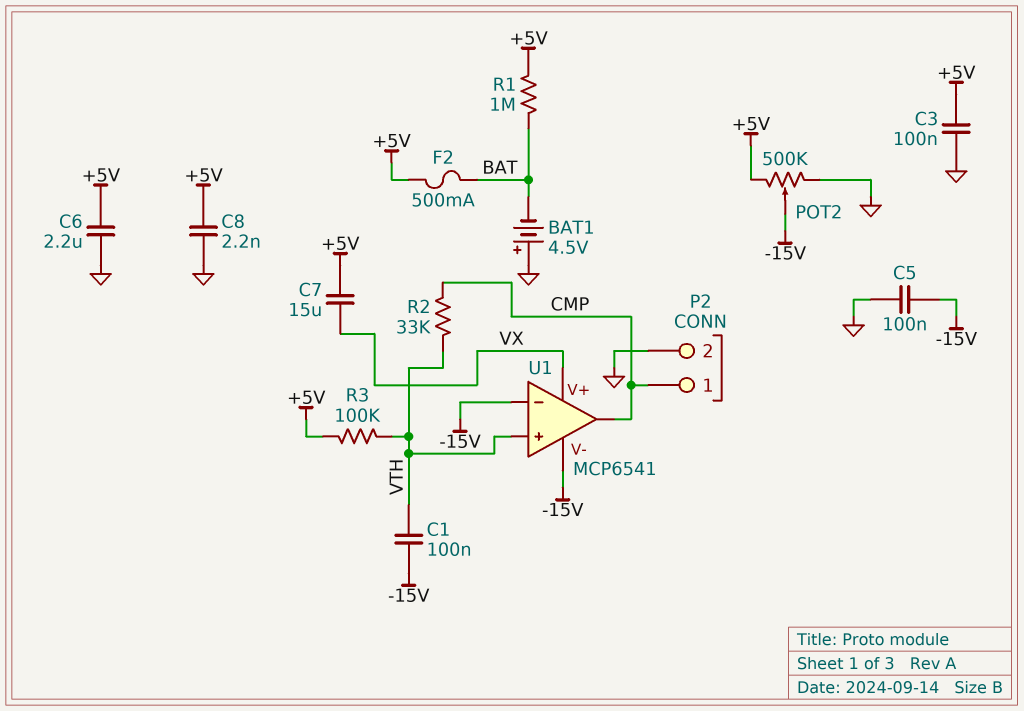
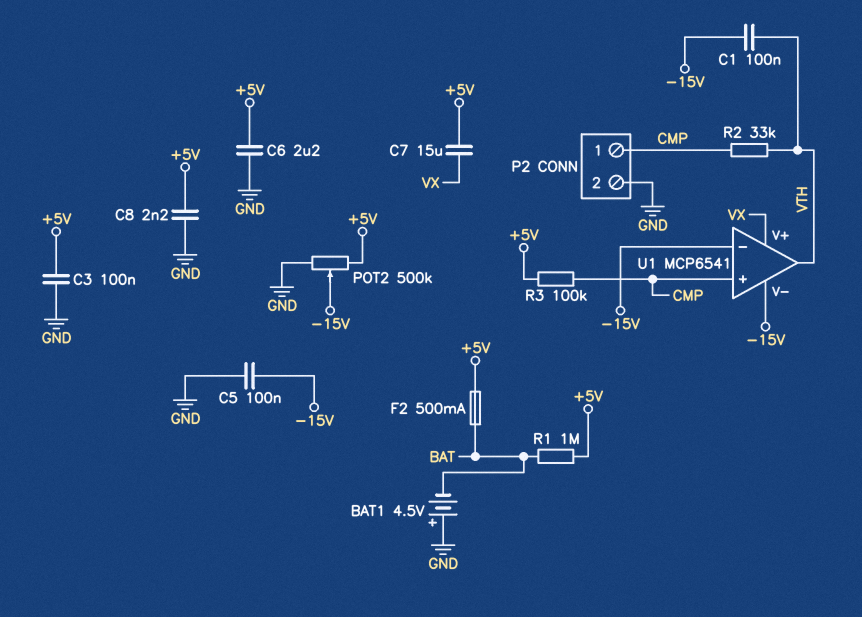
R3: 100k (+5V, VTH) -> 100k (+5V, CMP)
U1 pin in+: VTH -> CMP
U1 pin out: CMP -> VTH

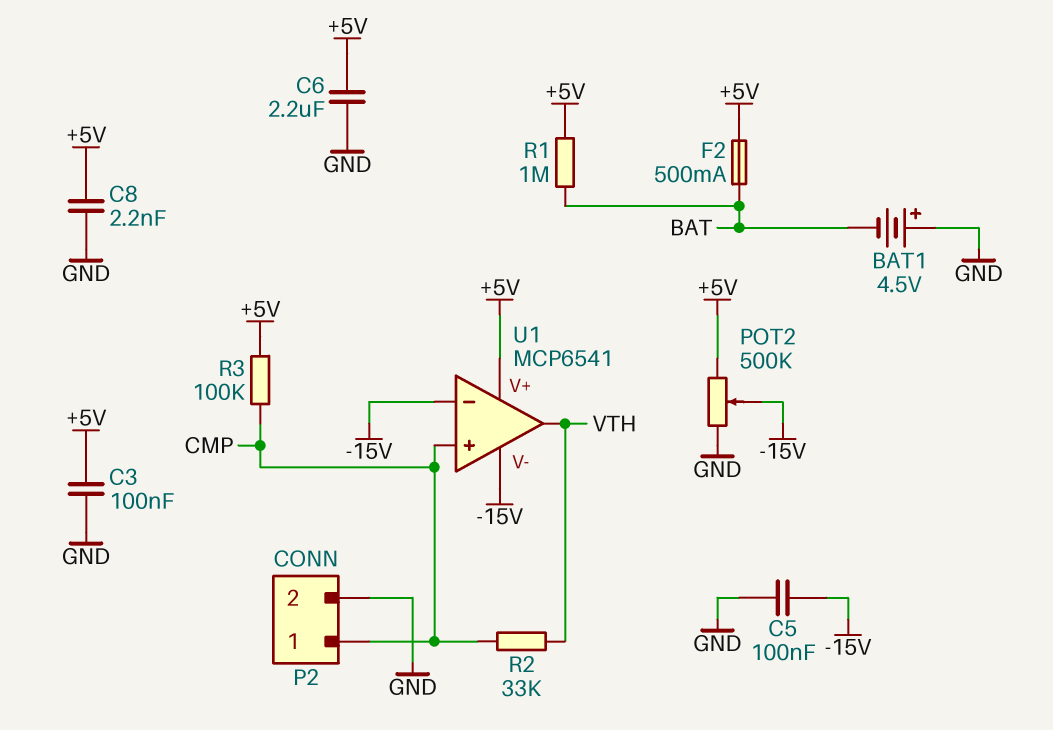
C1: 100nF (-15V, VTH) -> none
C7: 15uF (+5V, VX) -> none
U1 pin V+: VX -> +5V

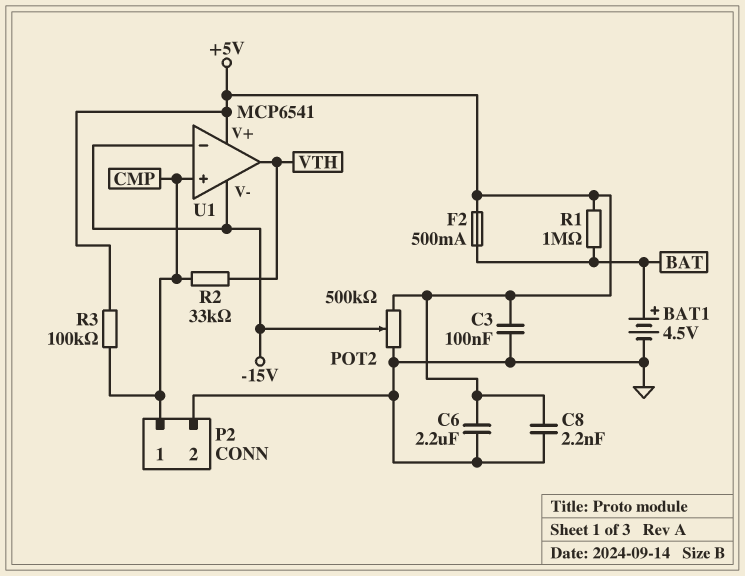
BAT1: 4.5V (plus GND, minus BAT) -> 4.5V (plus BAT, minus GND)
C5: 100nF (-15V, GND) -> none

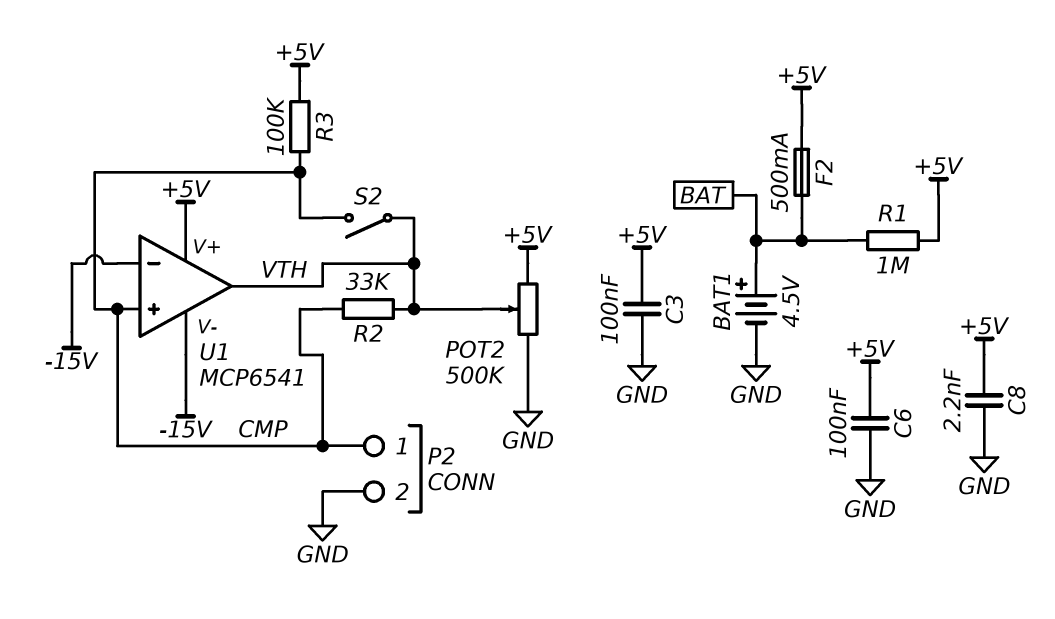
C6: 2.2uF (+5V, GND) -> 100nF (+5V, GND)
POT2: 500k (+5V, GND, wiper -15V) -> 500k (+5V, GND, wiper VTH)
S2: none -> switch (CMP, VTH)

